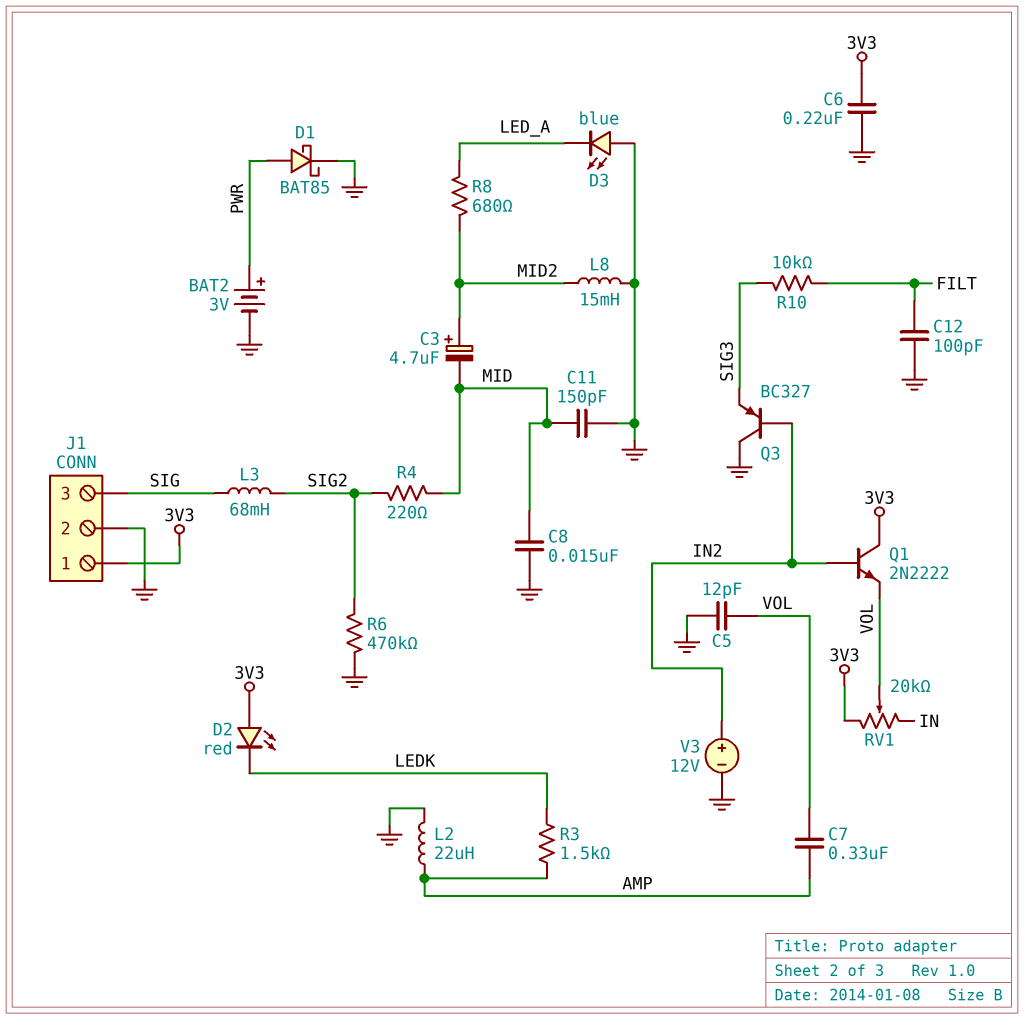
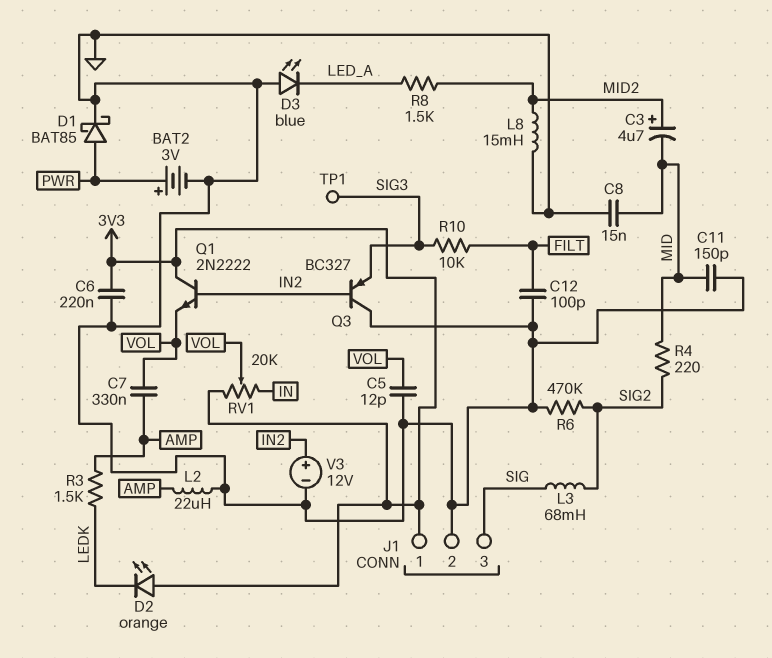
D2: LED red (A 3V3, K LEDK) -> LED orange (A 3V3, K LEDK)
R8: 680 (LED_A, MID2) -> 1.5k (LED_A, MID2)
TP1: none -> test point (SIG3)

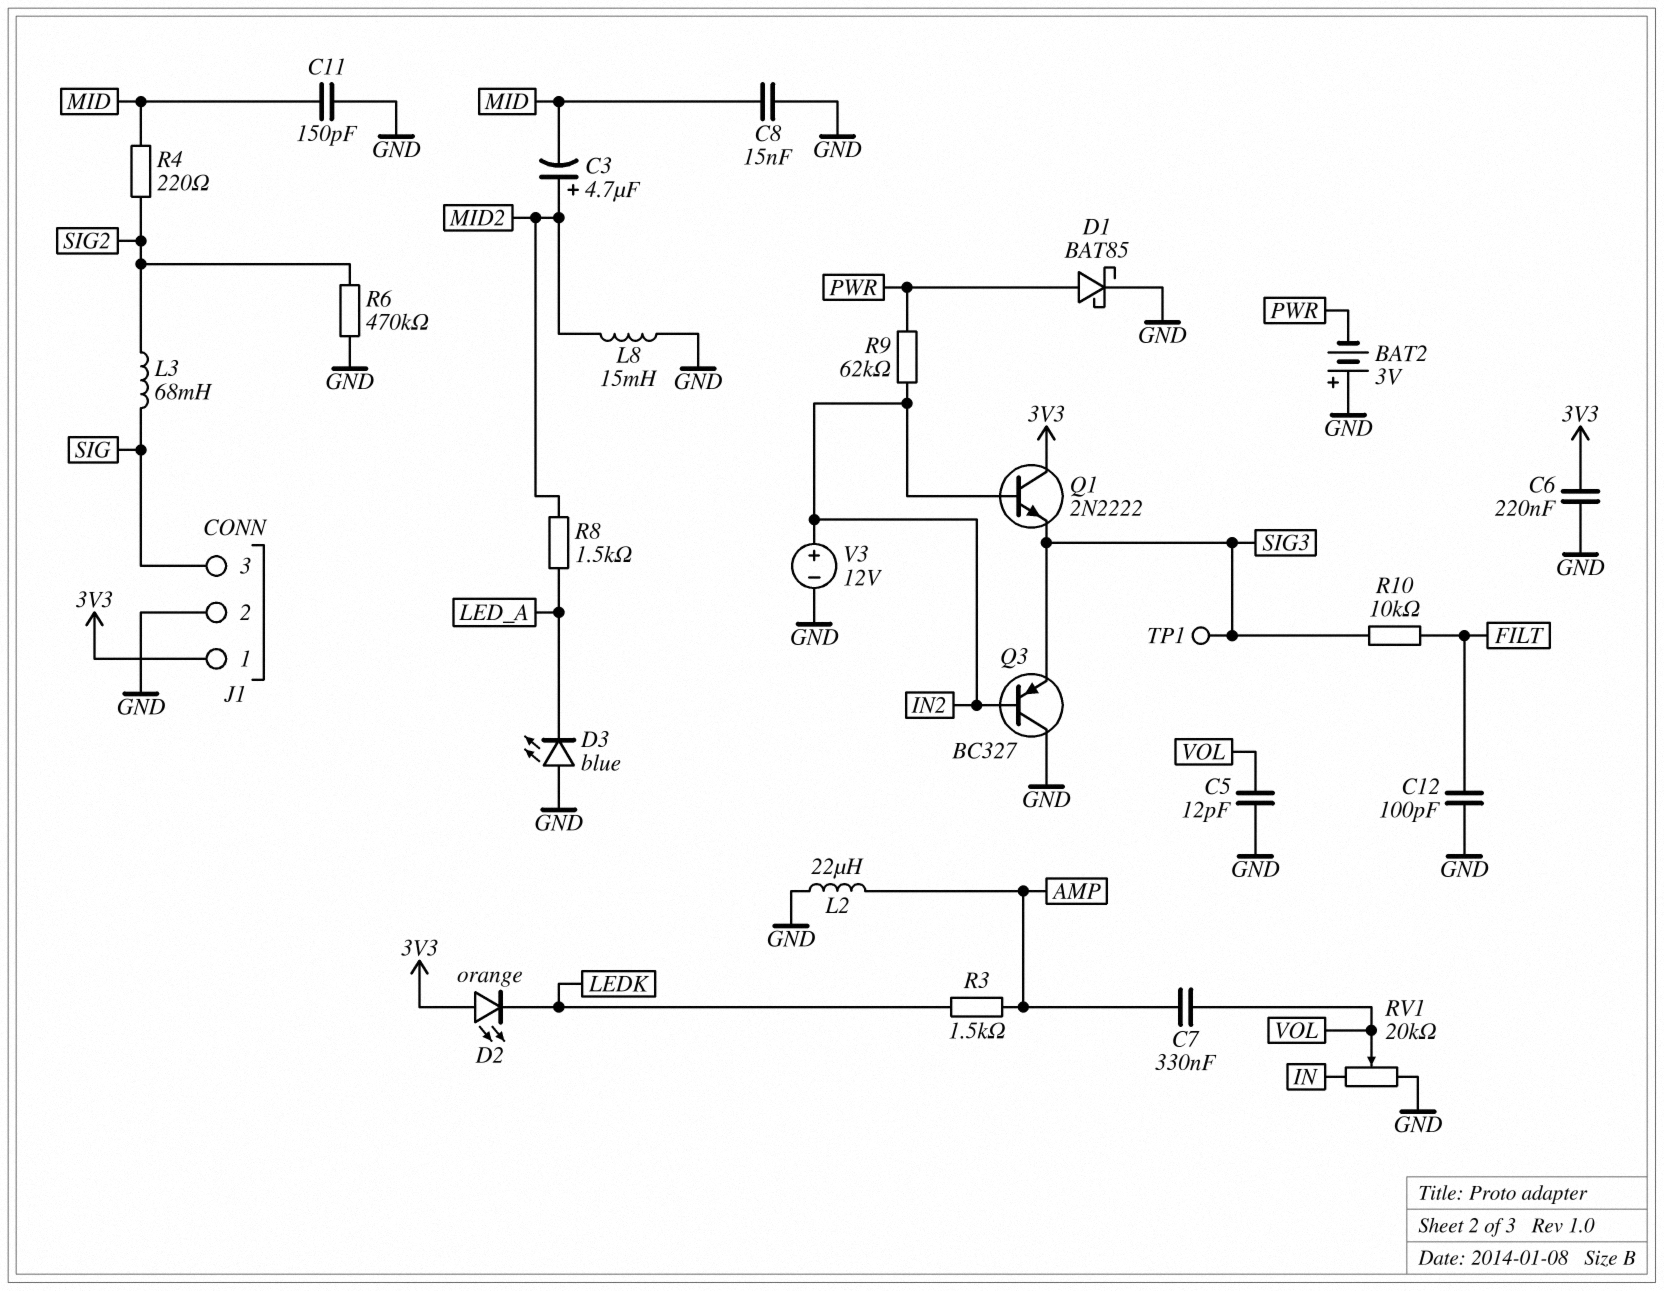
BAT2: 3V (plus PWR, minus GND) -> 3V (plus GND, minus PWR)
Q1: NPN 2N2222 (B IN2, C 3V3, E VOL) -> NPN 2N2222 (B IN2, C 3V3, E SIG3)
R9: none -> 62k (IN2, PWR)
RV1: 20k (3V3, IN, wiper VOL) -> 20k (GND, IN, wiper VOL)

